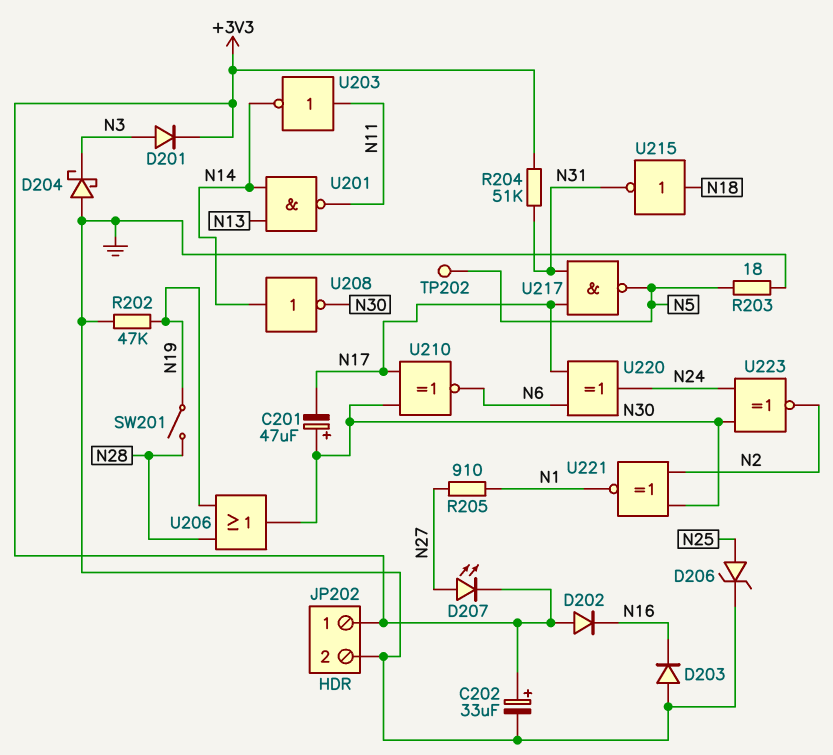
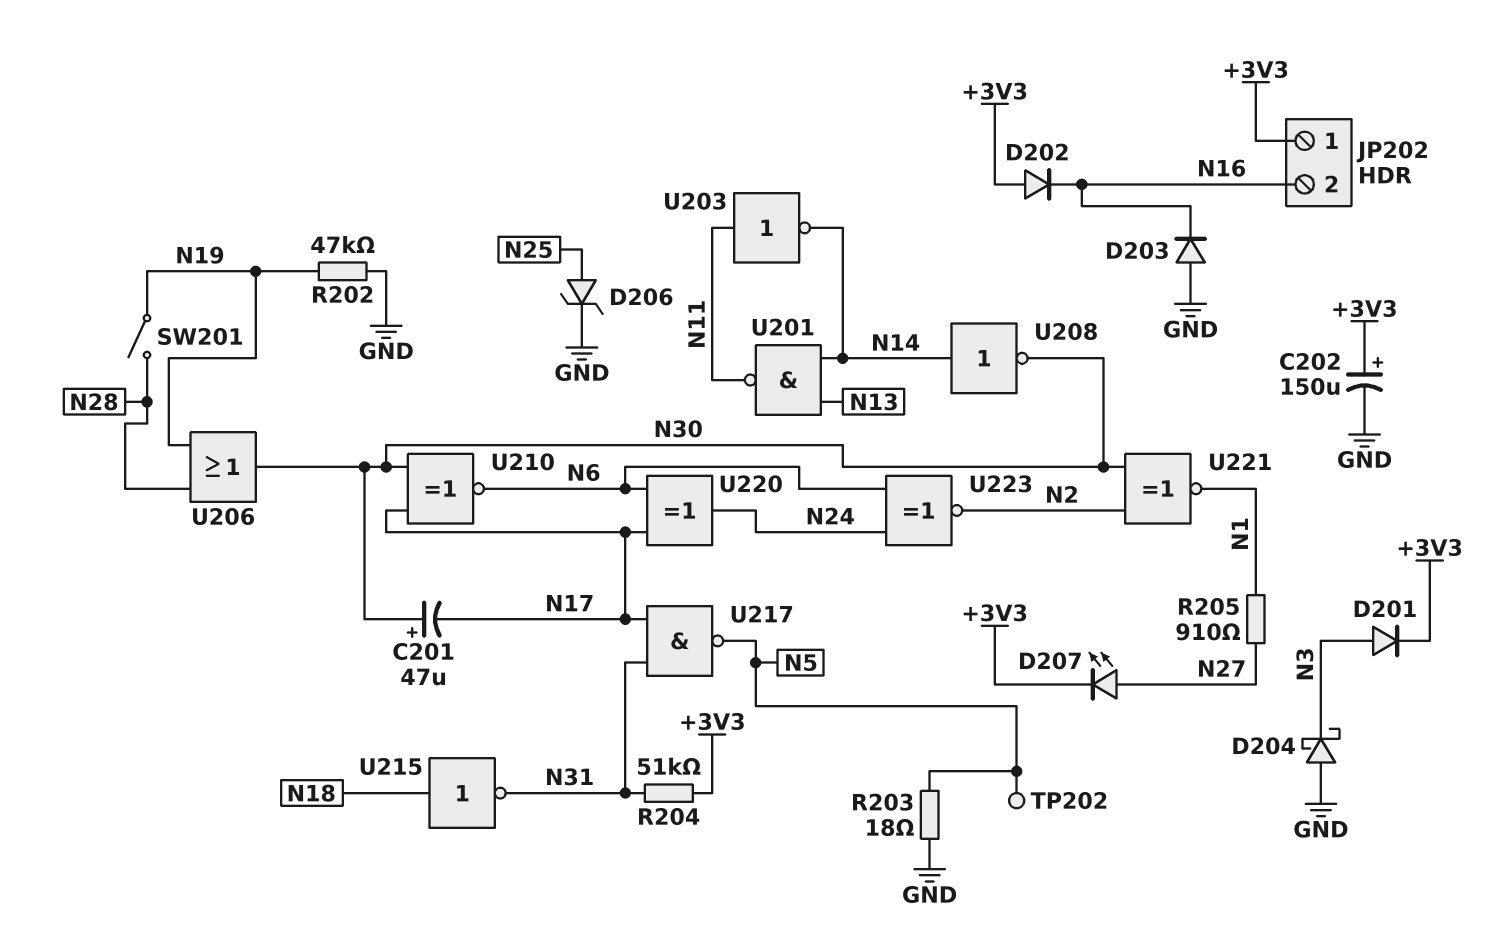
C202: 33uF (plus +3V3, minus GND) -> 150uF (plus +3V3, minus GND)
JP202 pin 2: GND -> N16
U223: XNOR (in N24, in N30, out N2) -> XNOR (in N6, in N24, out N2)

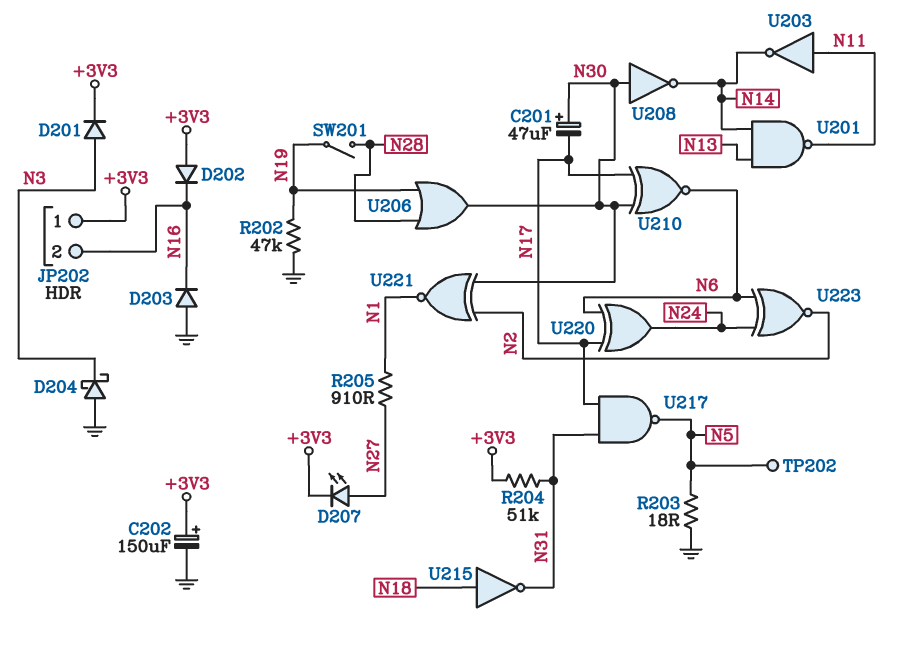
D206: zener (A N25, K GND) -> none
U208: NOT (in N14, out N30) -> NOT (in N30, out N14)

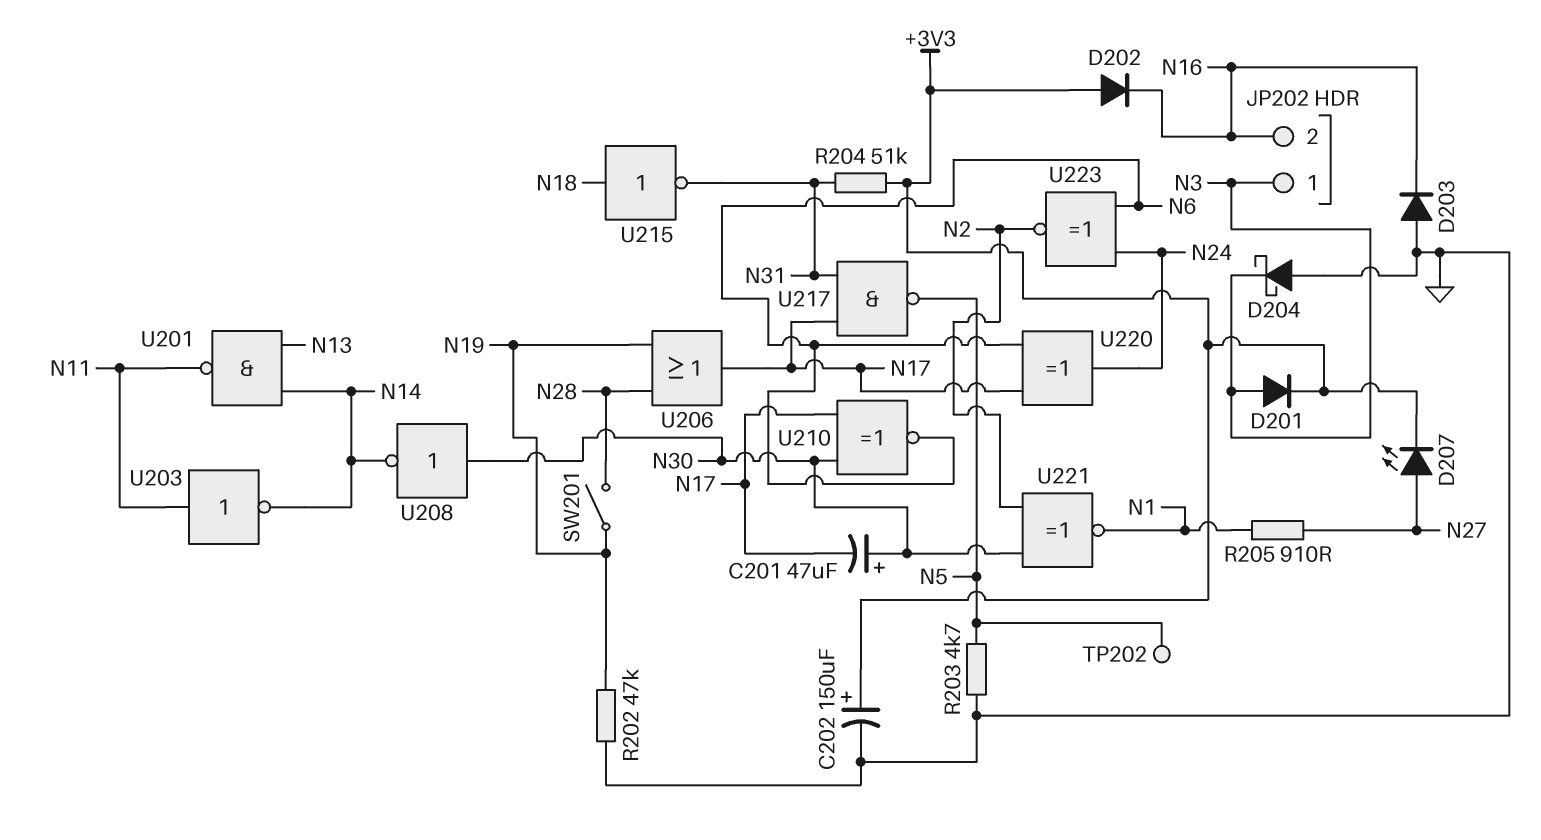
JP202 pin 1: +3V3 -> N3
R203: 18 (GND, N5) -> 4.7k (GND, N5)
U206: OR (in N19, in N28, out N30) -> OR (in N19, in N28, out N17)

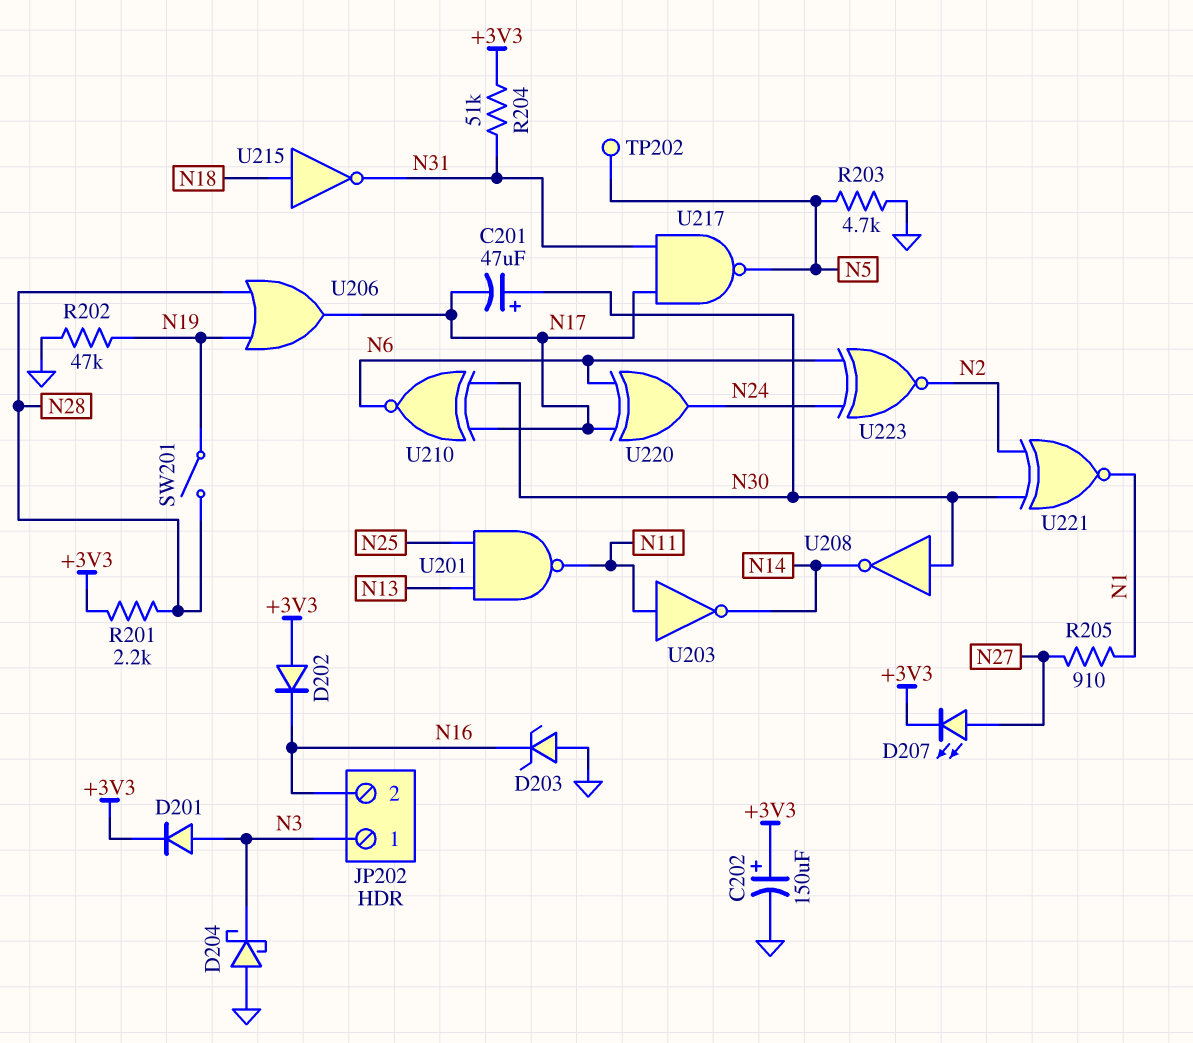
D203: diode (A GND, K N16) -> zener (A GND, K N16)
R201: none -> 2.2k (+3V3, N28)
U201: NAND (in N13, in N14, out N11) -> NAND (in N13, in N25, out N11)

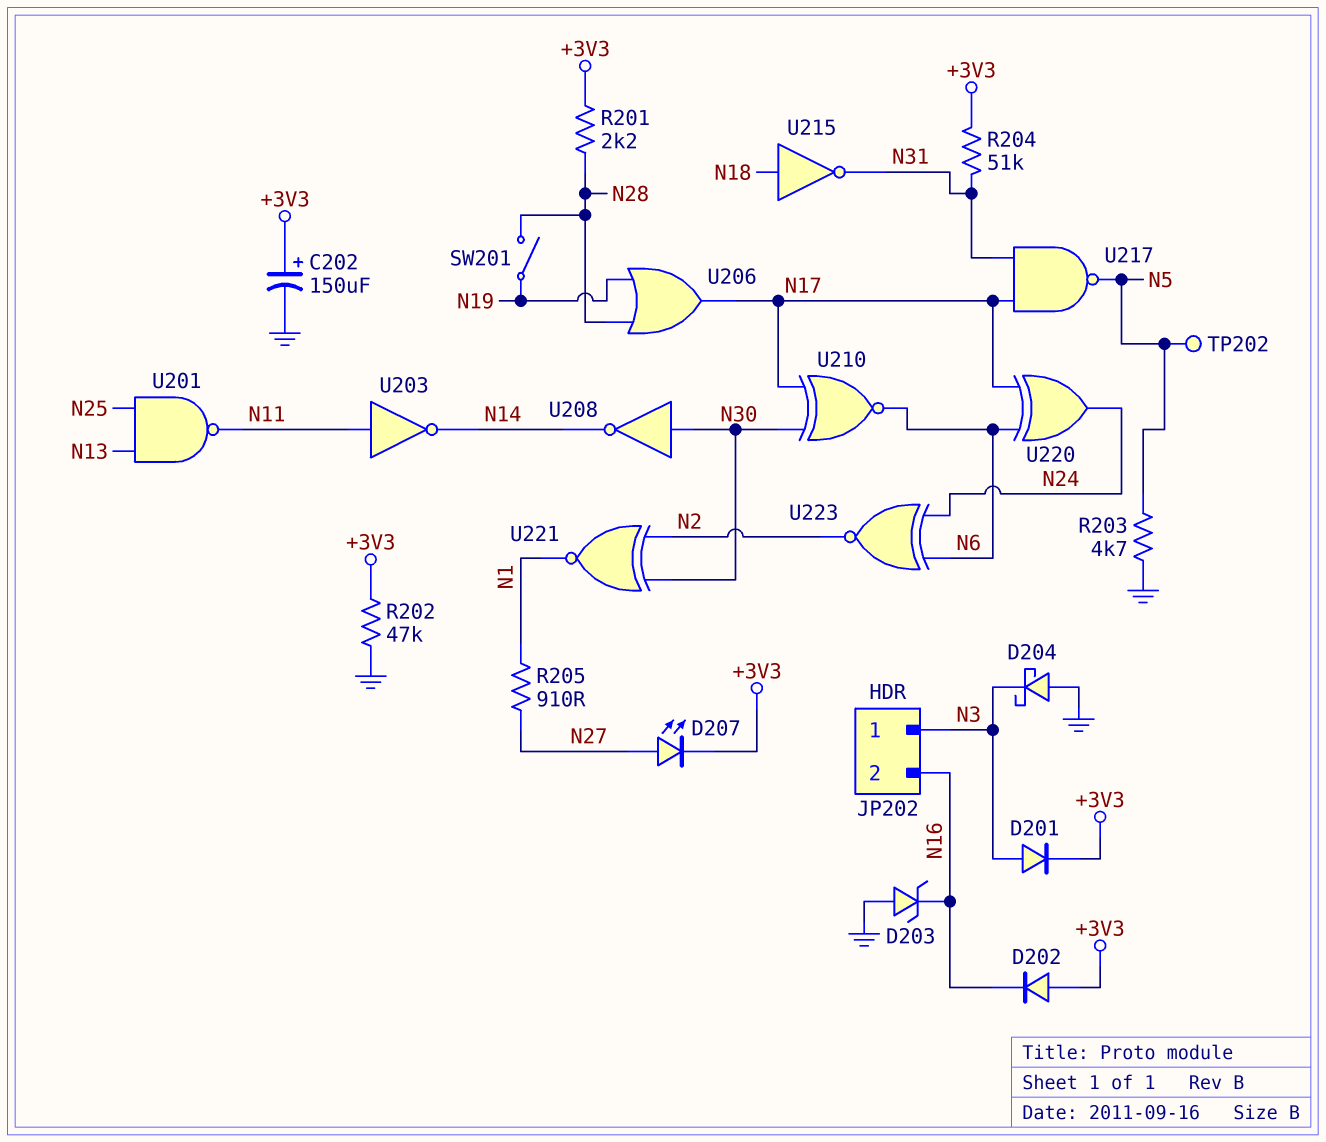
C201: 47uF (plus N30, minus N17) -> none
R202: 47k (GND, N19) -> 47k (+3V3, GND)

